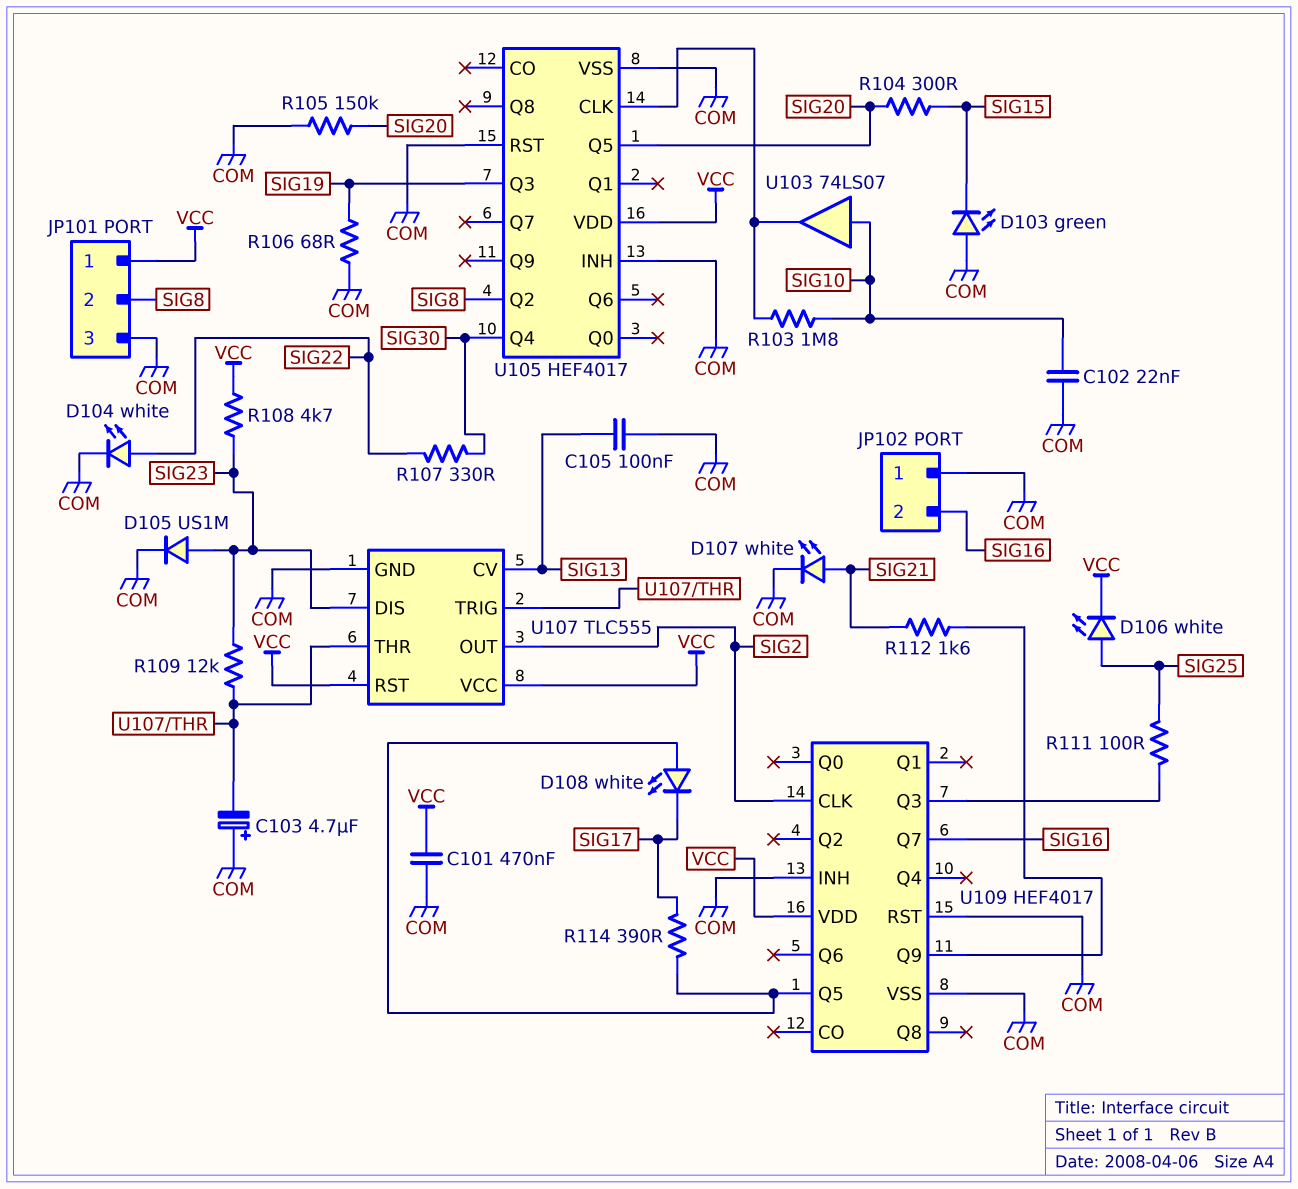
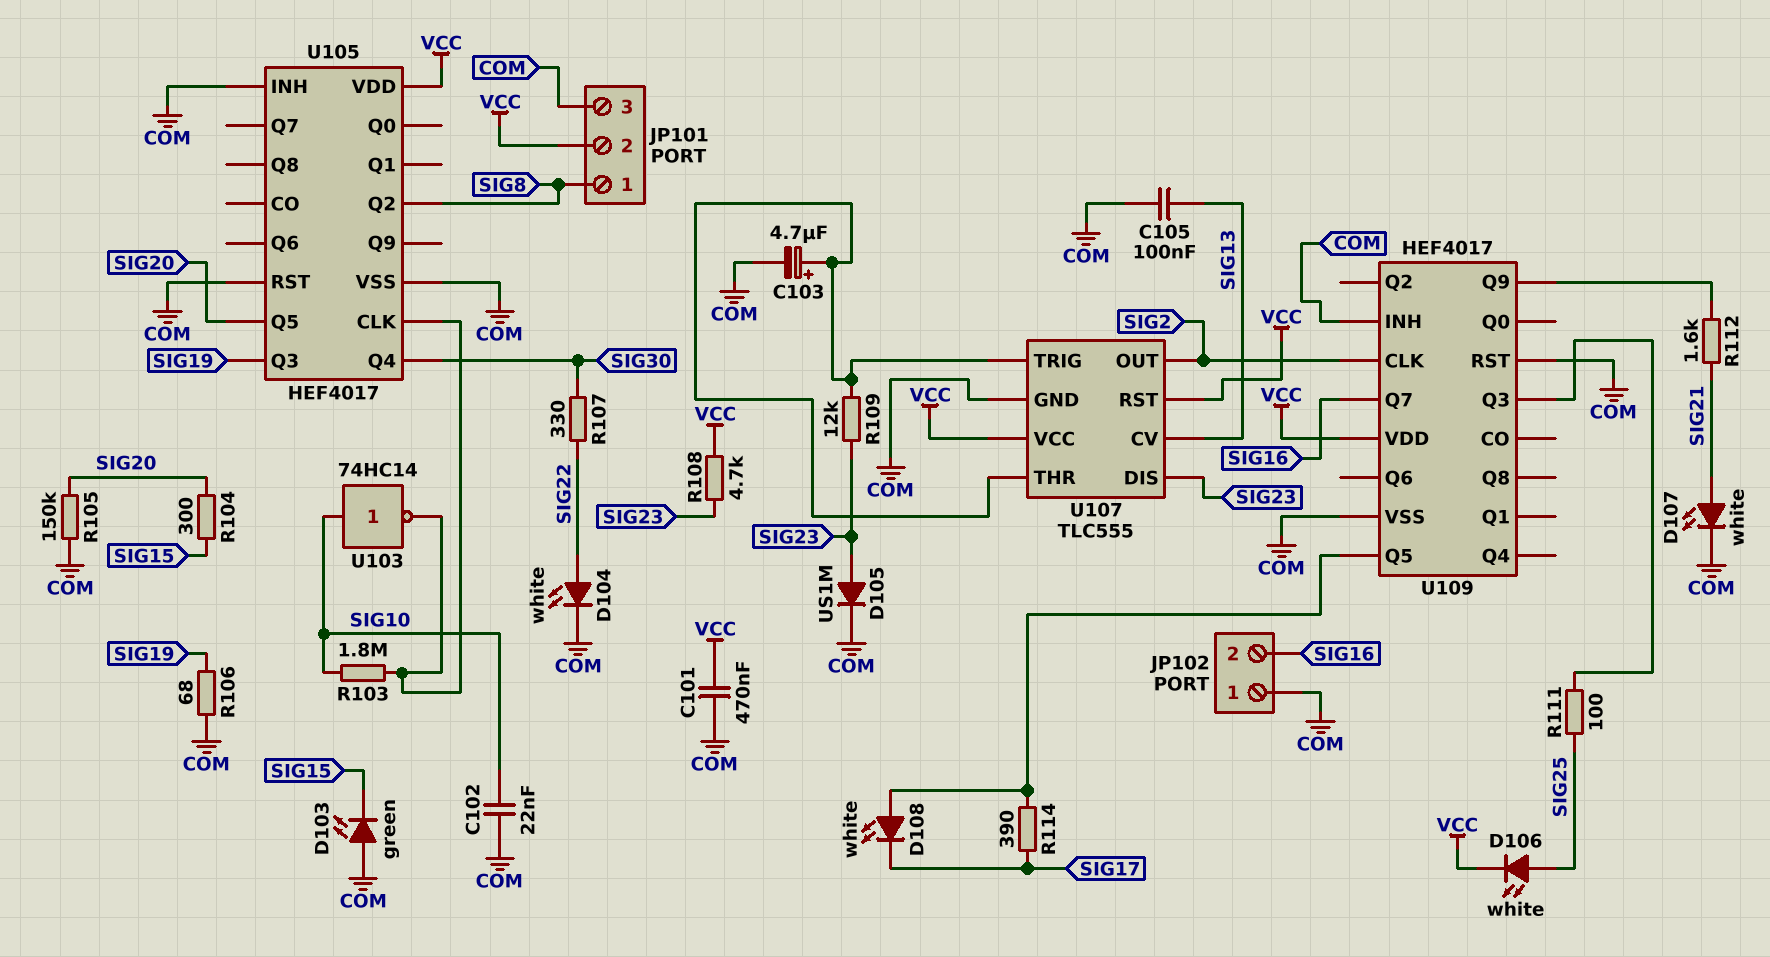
C103: 4.7uF (plus COM, minus U107/THR) -> 4.7uF (plus U107/THR, minus COM)
JP101 pin 1: VCC -> SIG8
JP101 pin 2: SIG8 -> VCC
U103: buffer 74LS07 (in SIG10, out U105/CLK) -> NOT 74HC14 (in SIG10, out U105/CLK)

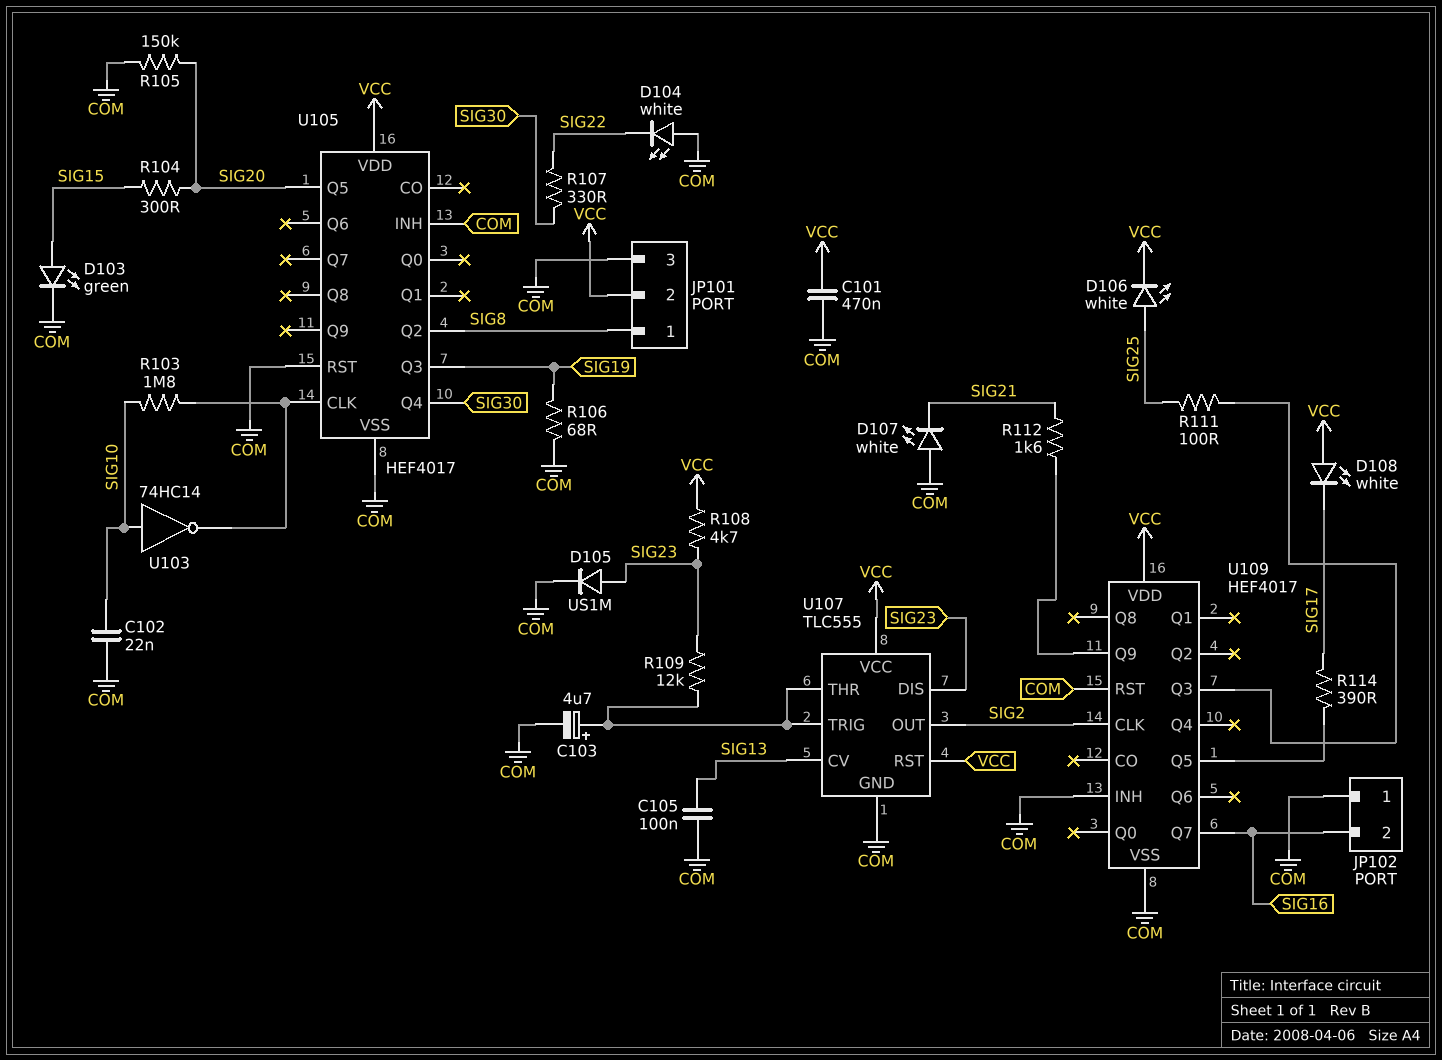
D103: LED green (A COM, K SIG15) -> LED green (A SIG15, K COM)
D104: LED white (A SIG22, K COM) -> LED white (A COM, K SIG22)
D107: LED white (A SIG21, K COM) -> LED white (A COM, K SIG21)
D108: LED white (A U109/Q5, K SIG17) -> LED white (A VCC, K SIG17)

